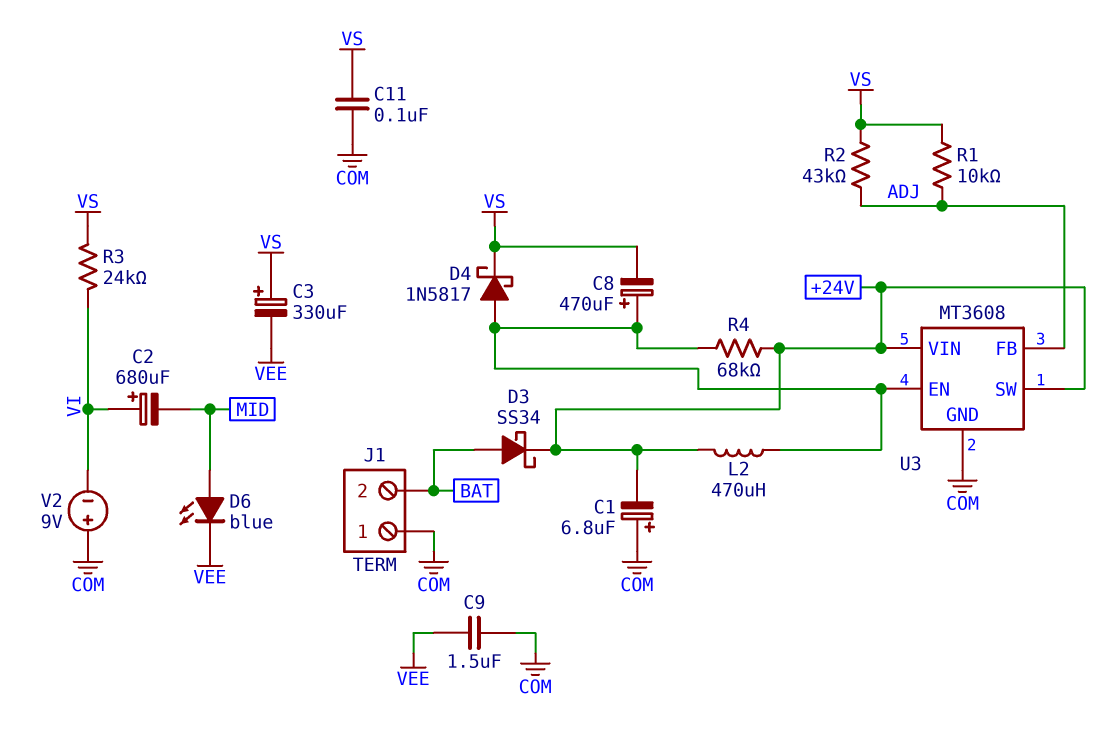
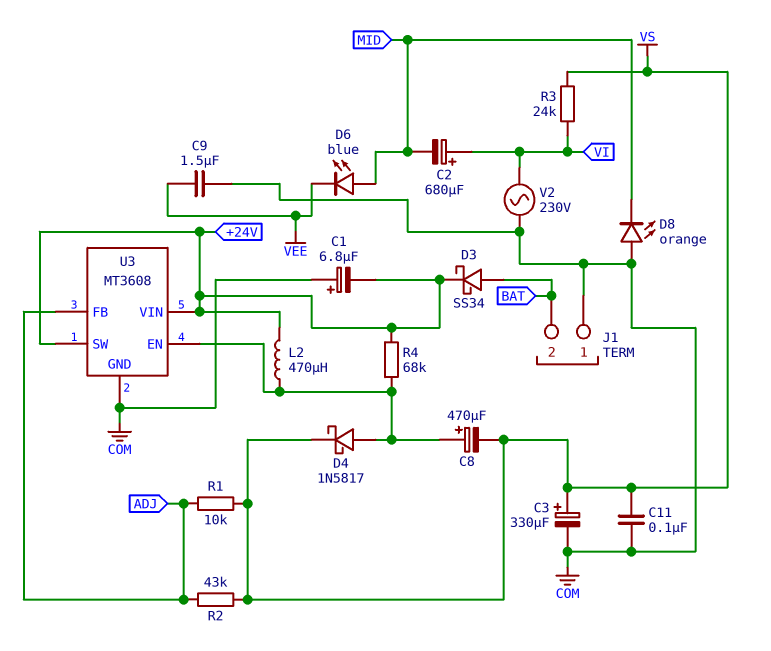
C3: 330uF (plus VS, minus VEE) -> 330uF (plus VS, minus COM)
D8: none -> LED orange (A COM, K MID)
V2: 9V (plus COM, minus VI) -> AC 230V (COM, VI)

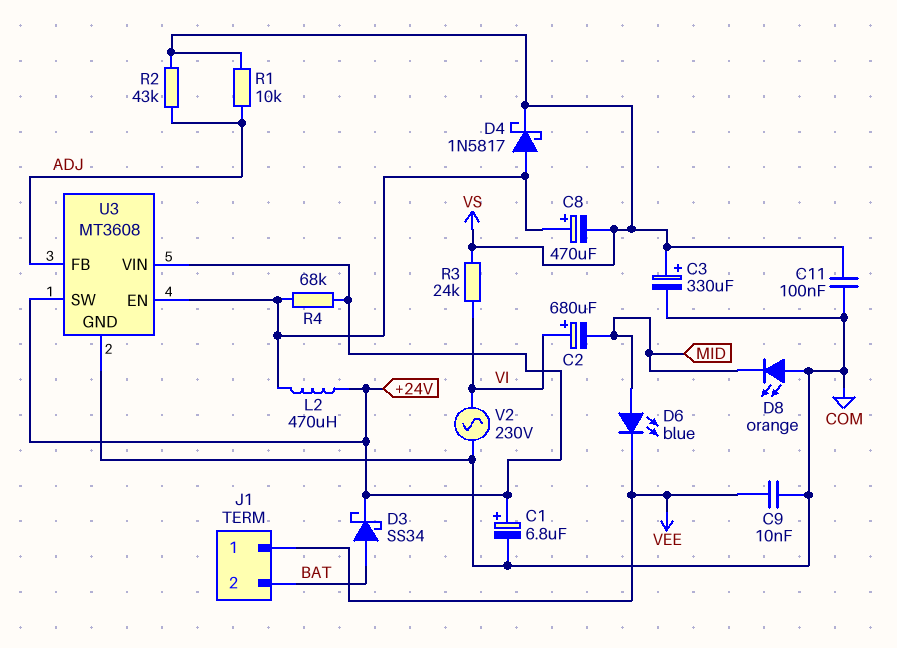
C1: 6.8uF (plus COM, minus +24V) -> 6.8uF (plus +24V, minus COM)
C9: 1.5uF (COM, VEE) -> 10nF (COM, VEE)
J1 pin 1: COM -> VEE

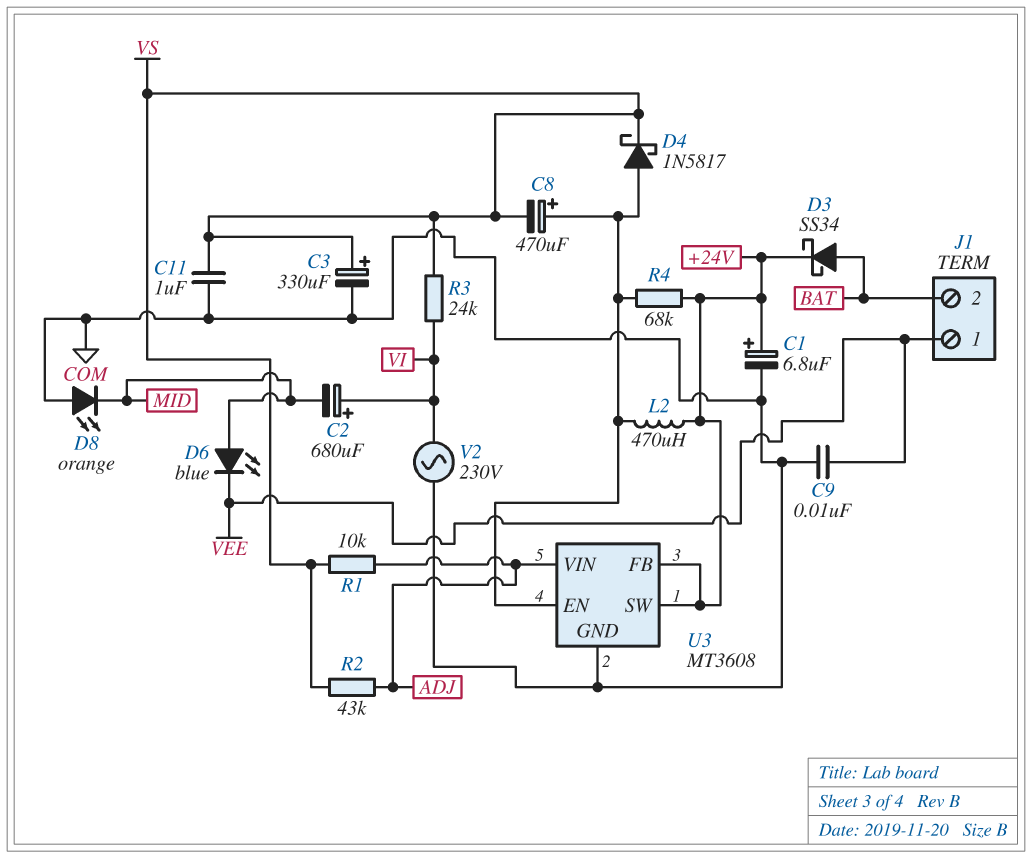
C11: 100nF (COM, VS) -> 1uF (COM, VS)
U3 pin FB: ADJ -> +24V
U3 pin VIN: +24V -> ADJ

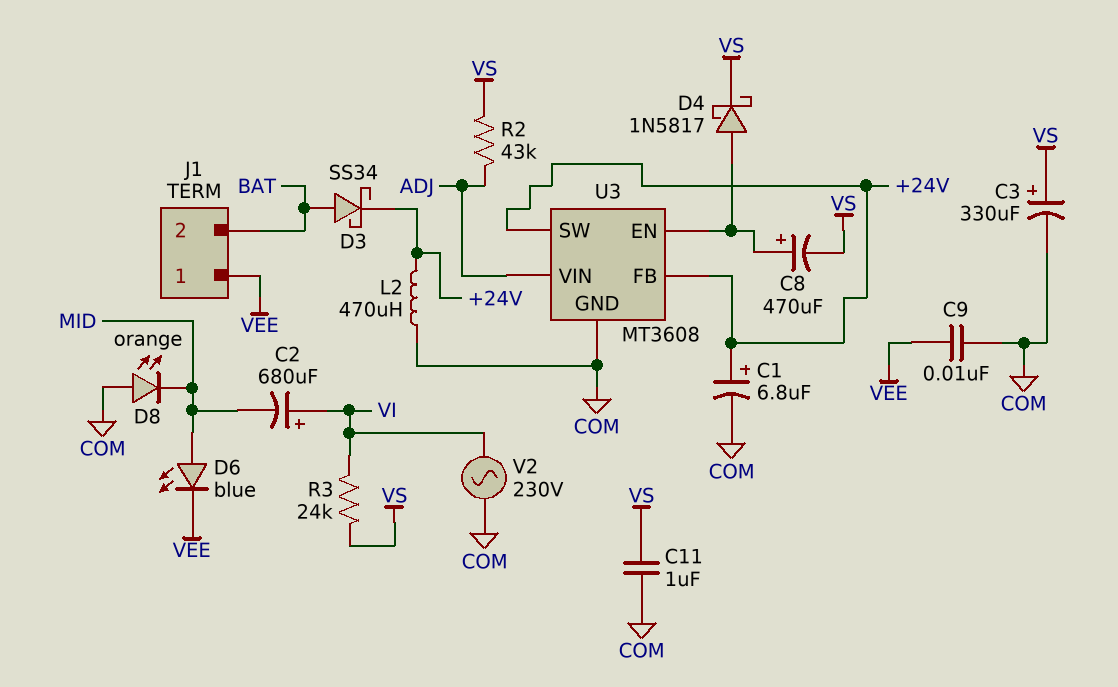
L2: 470uH (+24V, U3/EN) -> 470uH (+24V, COM)
R1: 10k (ADJ, VS) -> none
R4: 68k (+24V, U3/EN) -> none

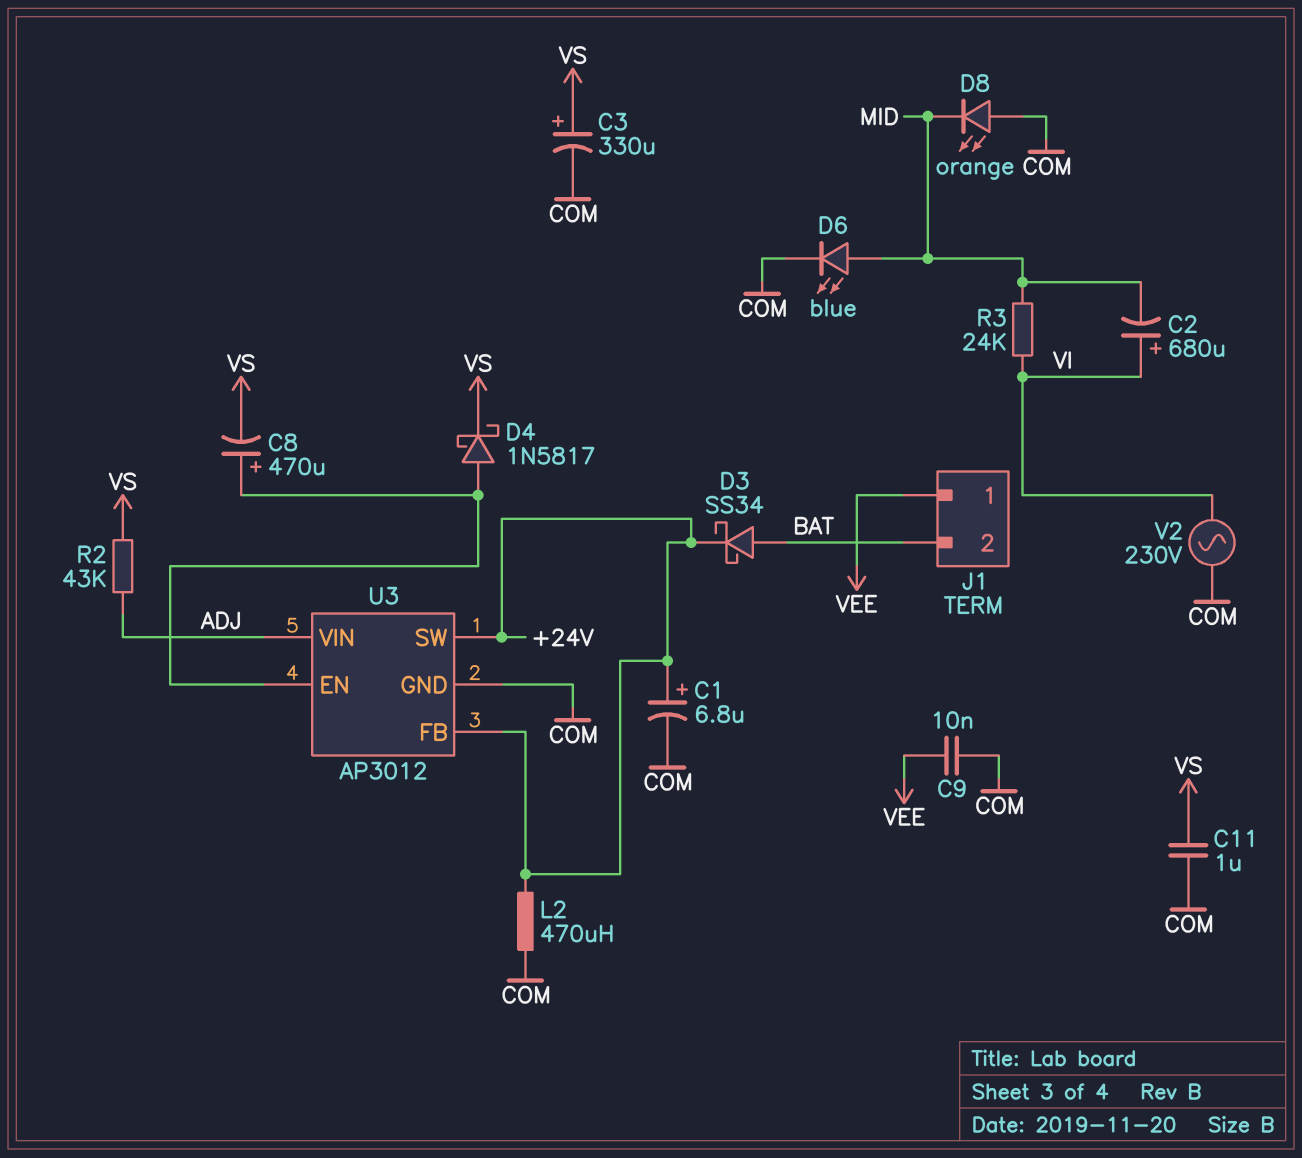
D6: LED blue (A MID, K VEE) -> LED blue (A MID, K COM)
R3: 24k (VI, VS) -> 24k (MID, VI)
U3: MT3608 -> AP3012

